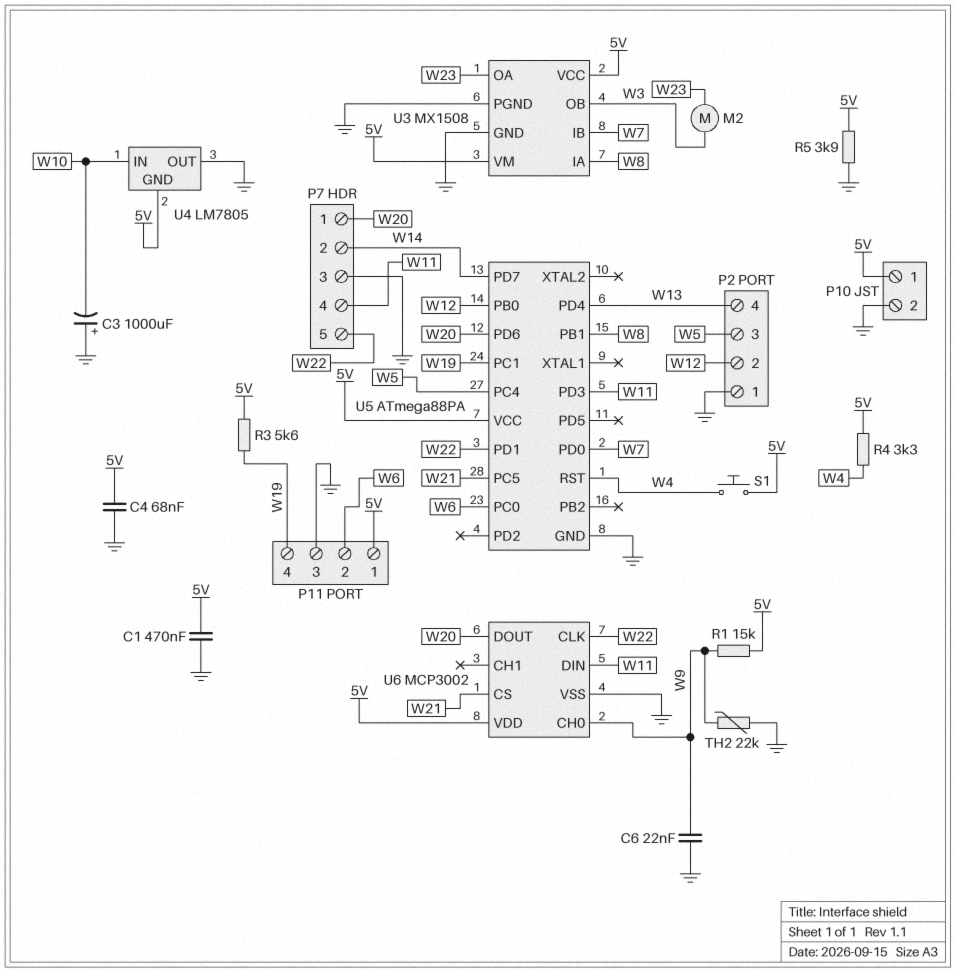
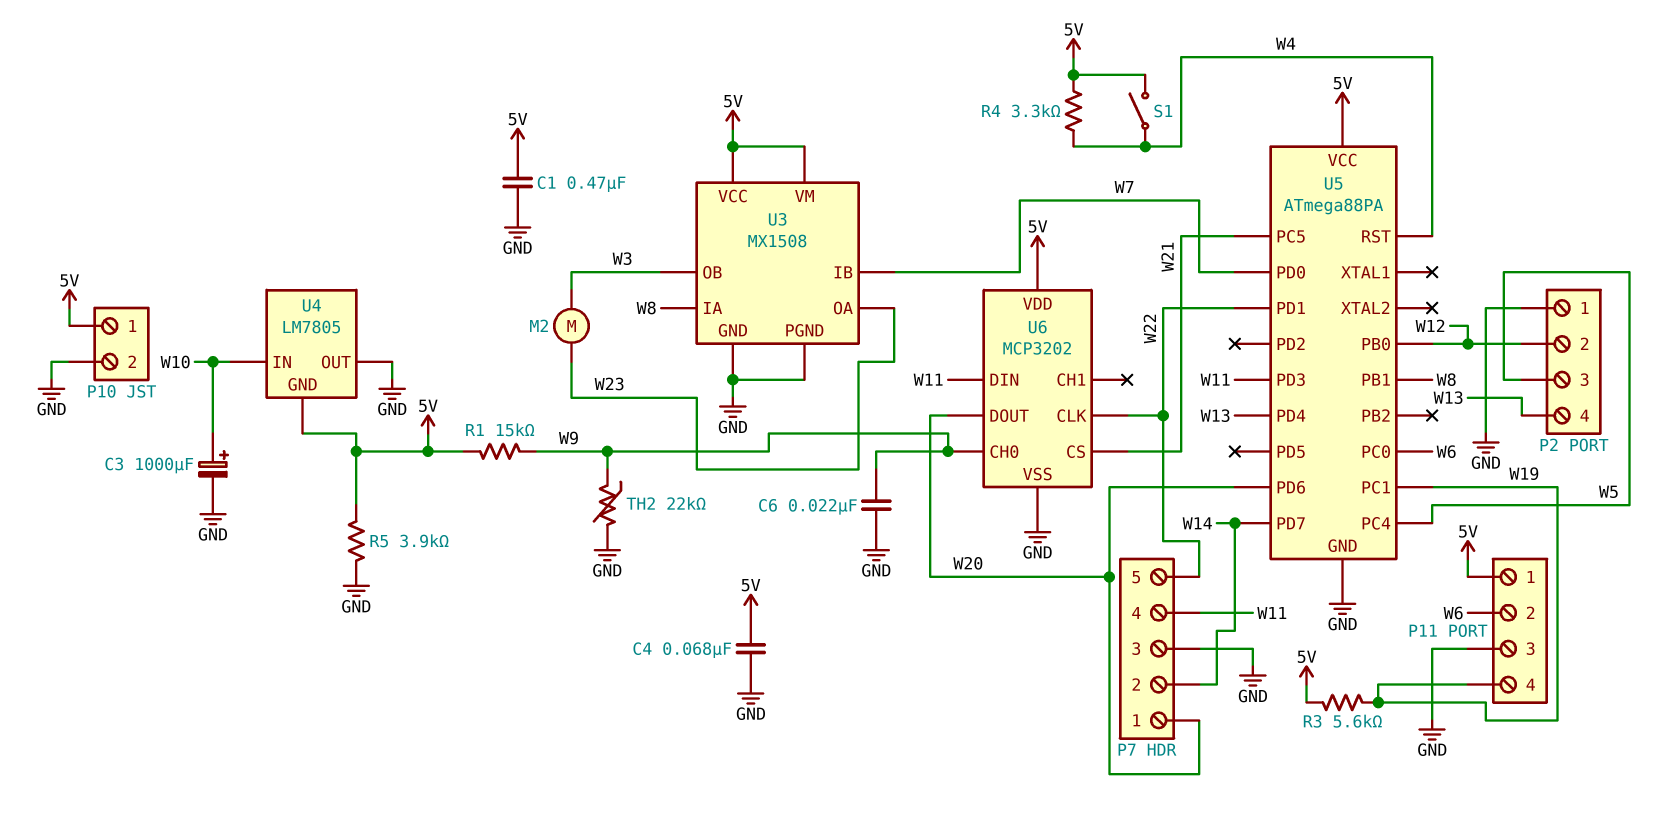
C3: 1000uF (plus GND, minus W10) -> 1000uF (plus W10, minus GND)
S1: button (5V, W4) -> switch (5V, W4)
U6: MCP3002 -> MCP3202

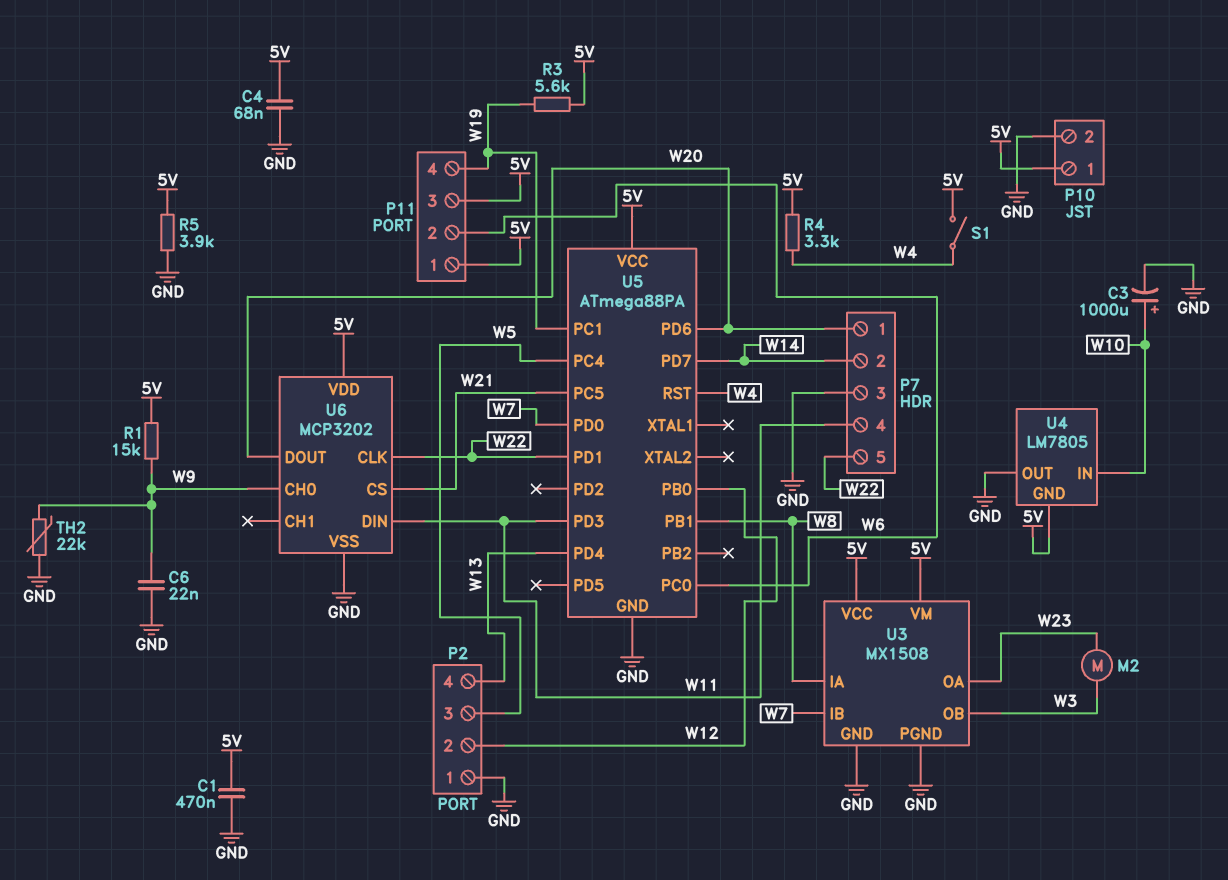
P11 pin 3: GND -> 5V

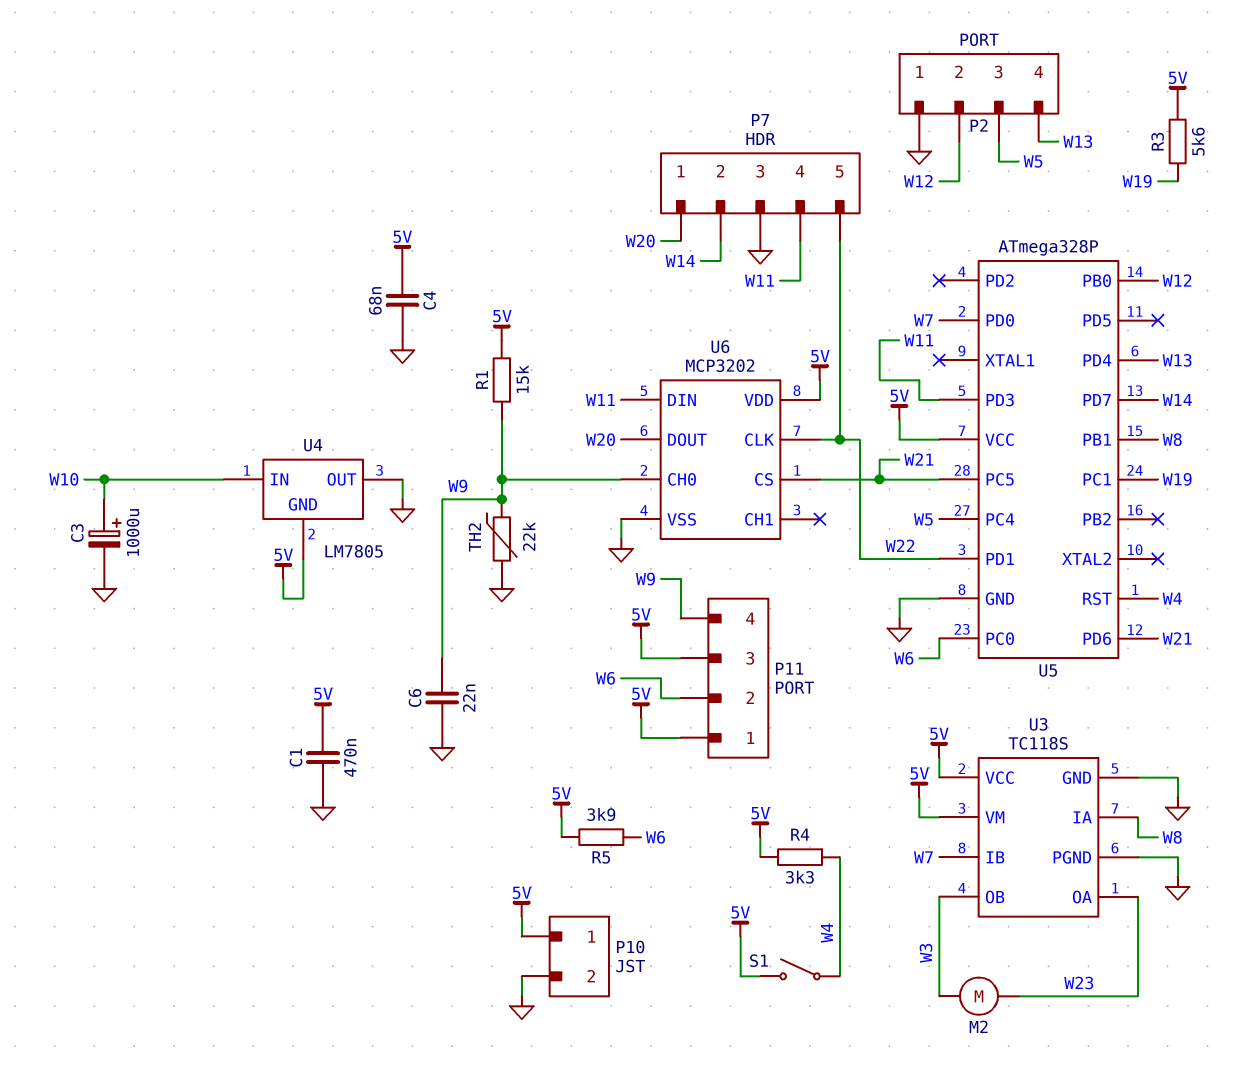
P11 pin 4: W19 -> W9
R5: 3.9k (5V, GND) -> 3.9k (5V, W6)
U3: MX1508 -> TC118S
U5: ATmega88PA -> ATmega328P
U5 pin PD6: W20 -> W21

